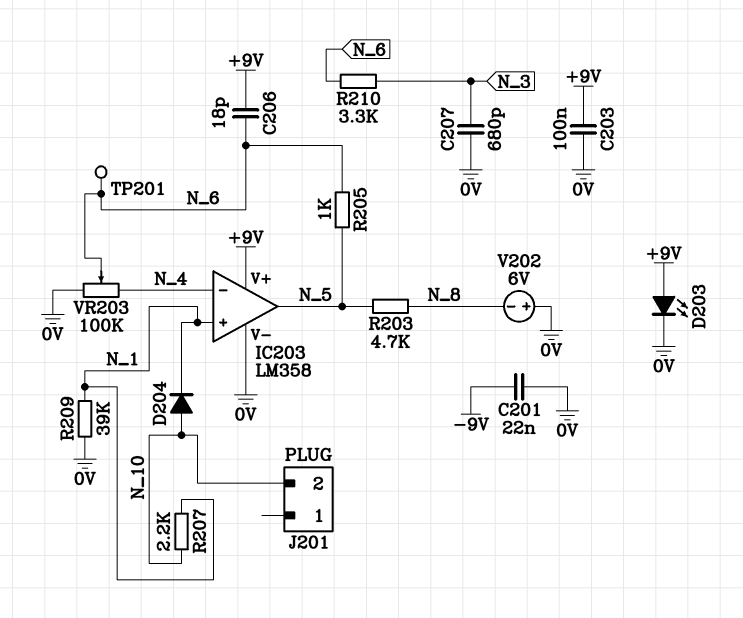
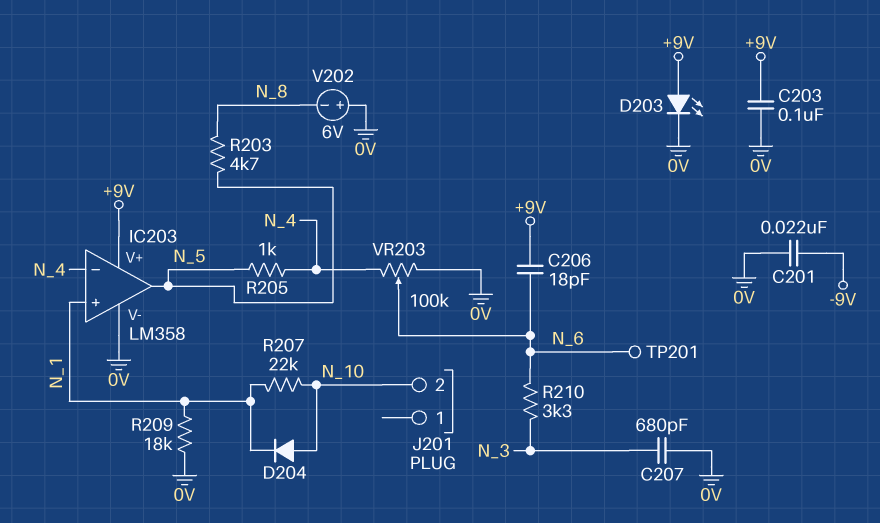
R205: 1k (N_5, N_6) -> 1k (N_4, N_5)
R207: 2.2k (N_1, N_10) -> 22k (N_1, N_10)
R209: 39k (0V, N_1) -> 18k (0V, N_1)

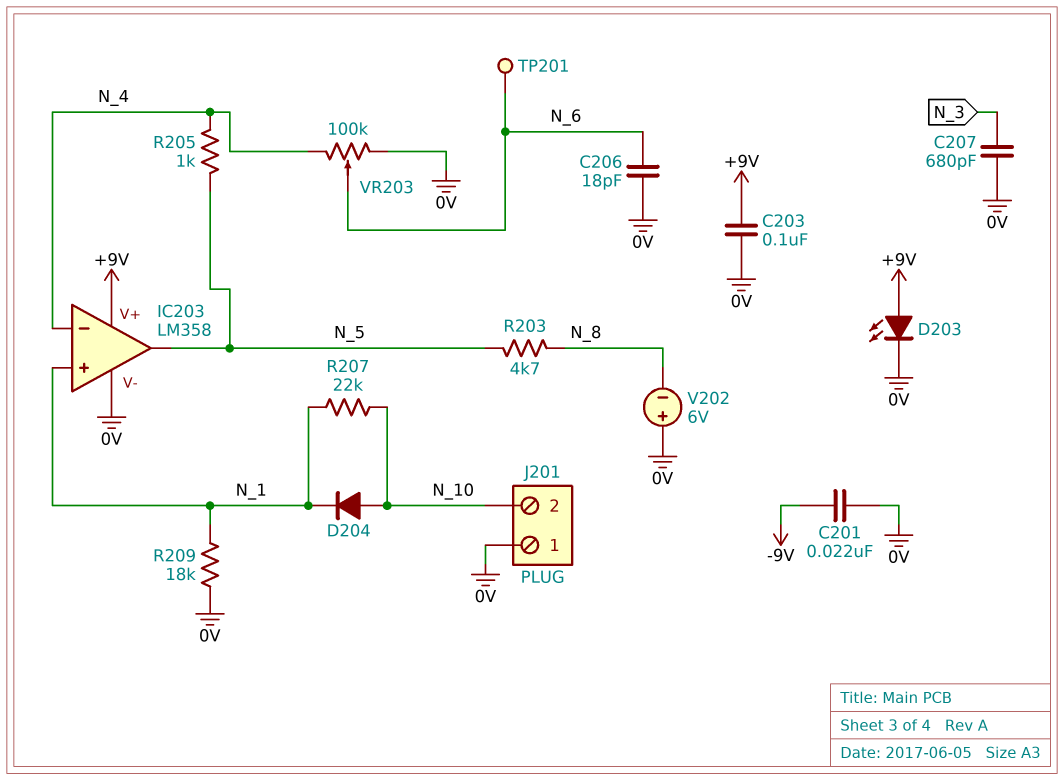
C206: 18pF (+9V, N_6) -> 18pF (0V, N_6)
J201 pin 1: none -> 0V
R210: 3.3k (N_3, N_6) -> none

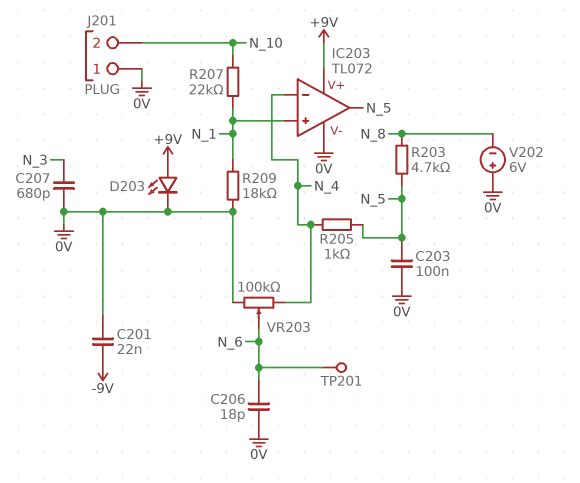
C203: 100nF (+9V, 0V) -> 100nF (0V, N_5)
D204: diode (A N_10, K N_1) -> none
IC203: LM358 -> TL072

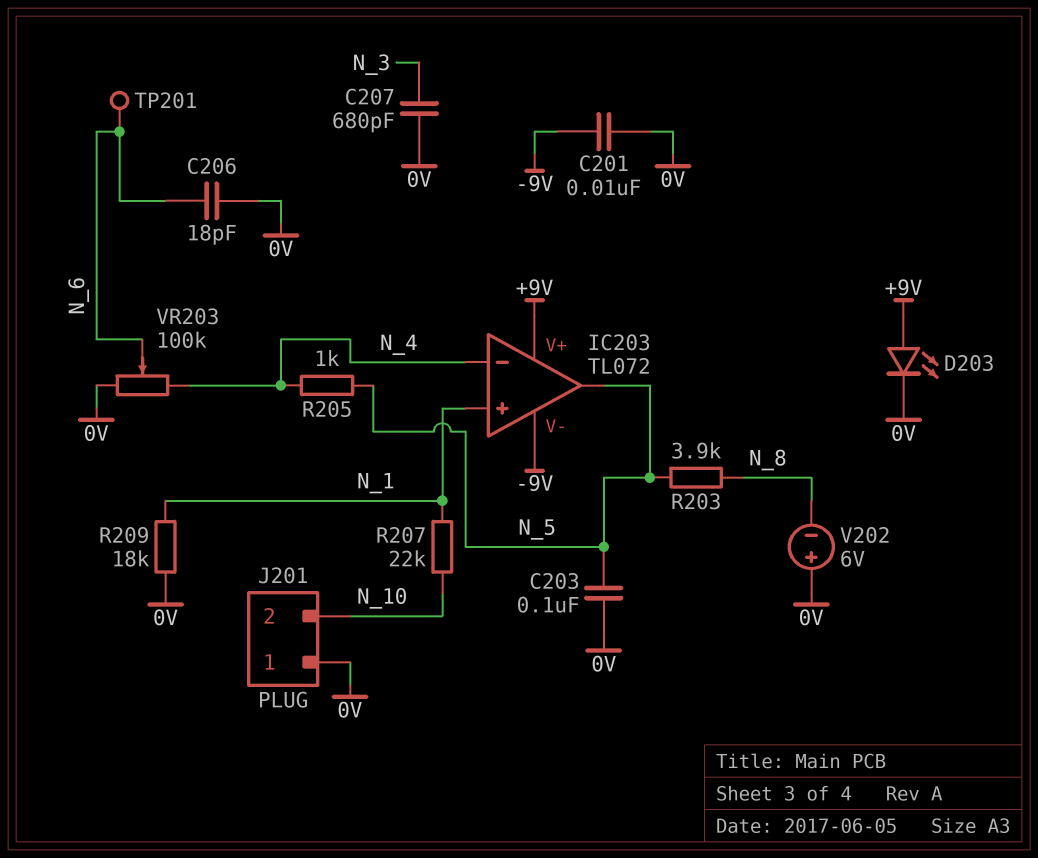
C201: 22nF (-9V, 0V) -> 10nF (-9V, 0V)
IC203 pin V-: 0V -> -9V
R203: 4.7k (N_5, N_8) -> 3.9k (N_5, N_8)

